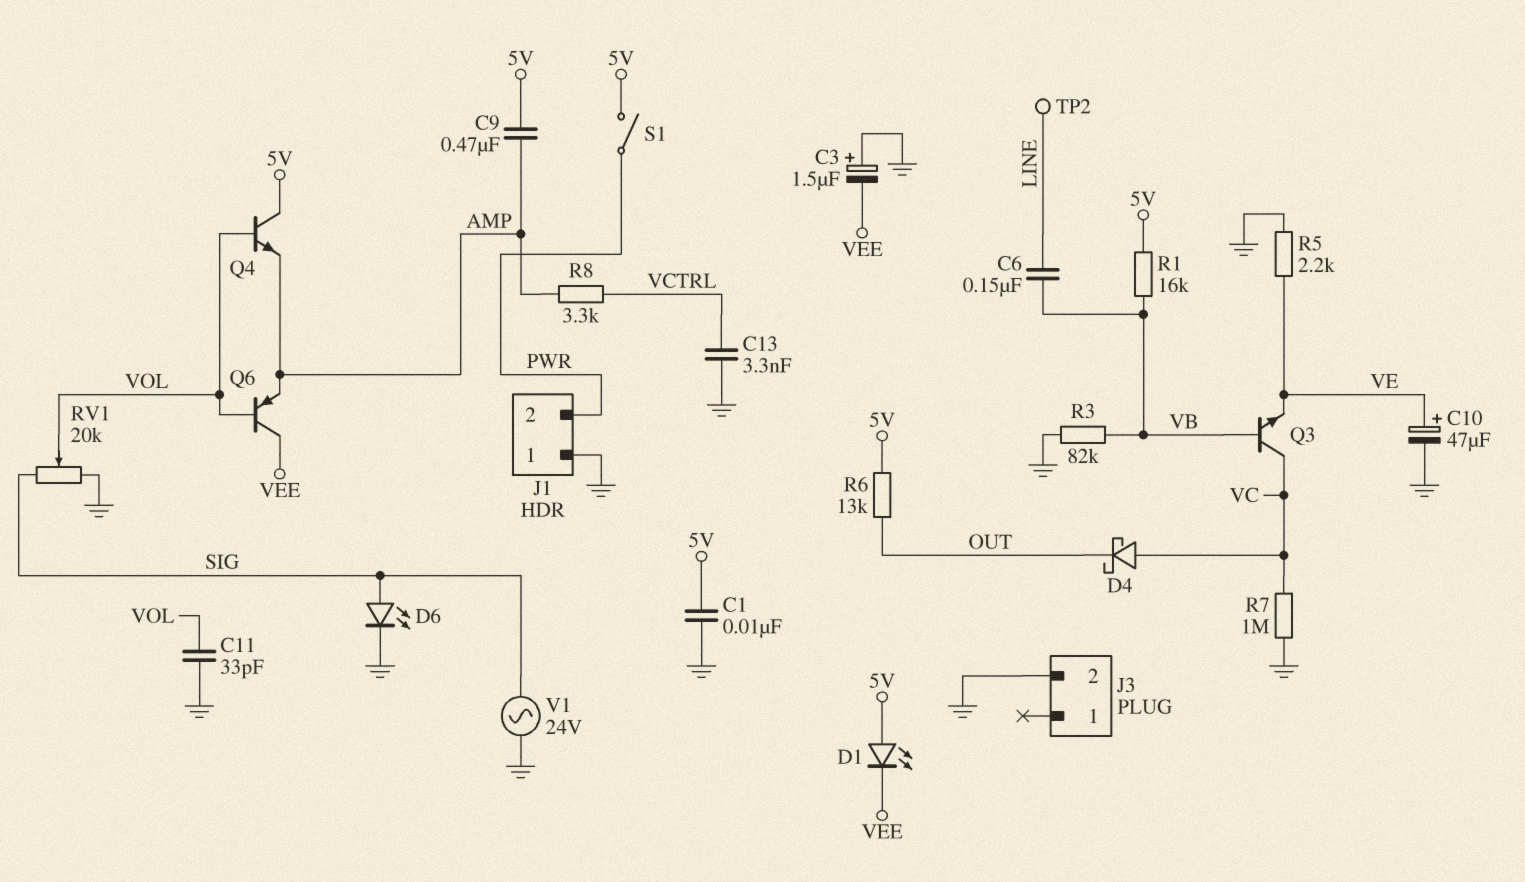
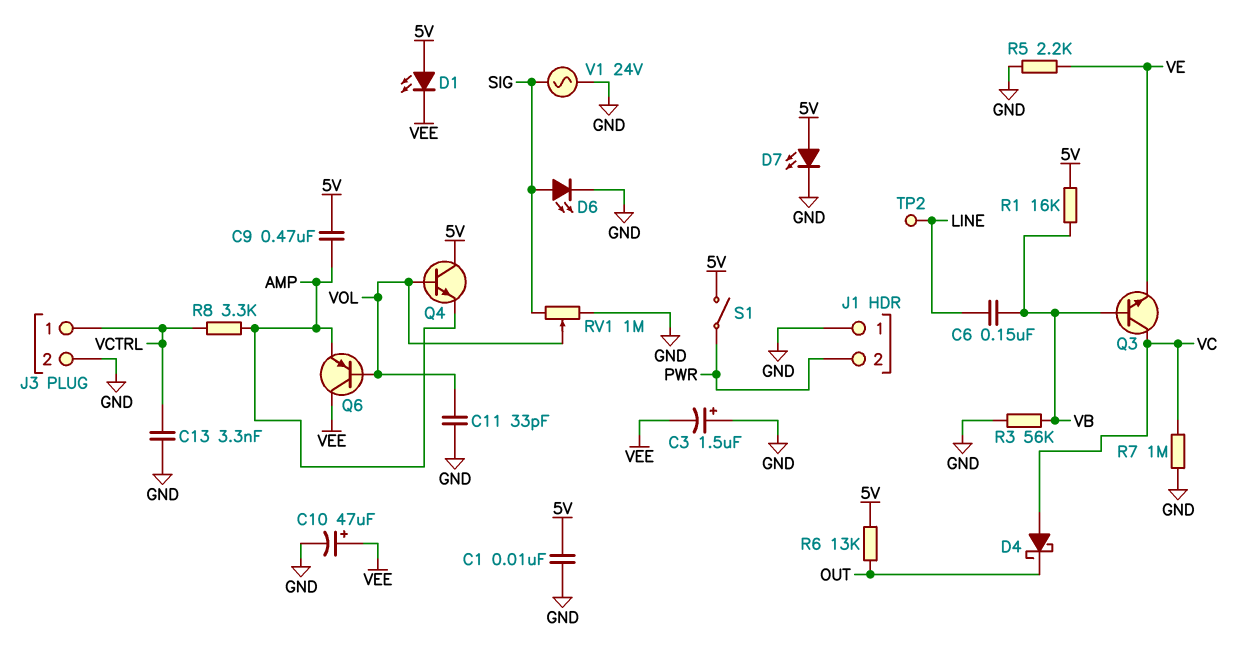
C10: 47uF (plus VE, minus GND) -> 47uF (plus VEE, minus GND)
D7: none -> LED (A 5V, K GND)
J3 pin 1: none -> VCTRL
R3: 82k (GND, VB) -> 56k (GND, VB)
RV1: 20k (GND, SIG, wiper VOL) -> 1M (GND, SIG, wiper VOL)

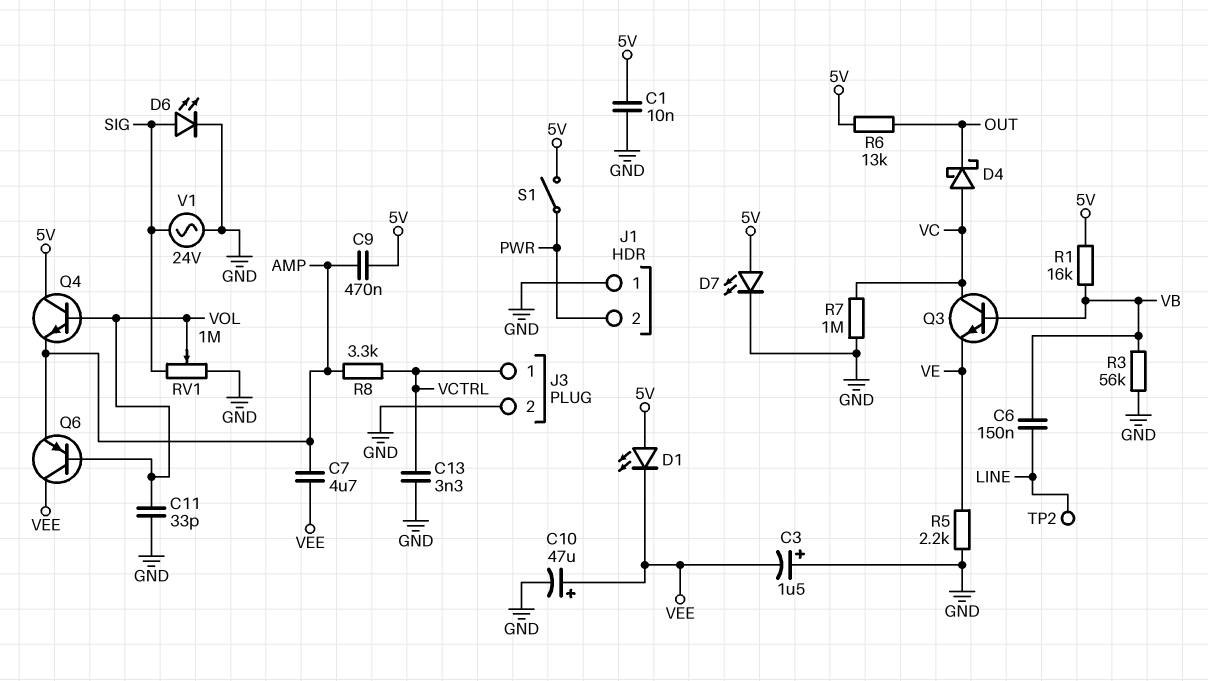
C7: none -> 4.7uF (AMP, VEE)

